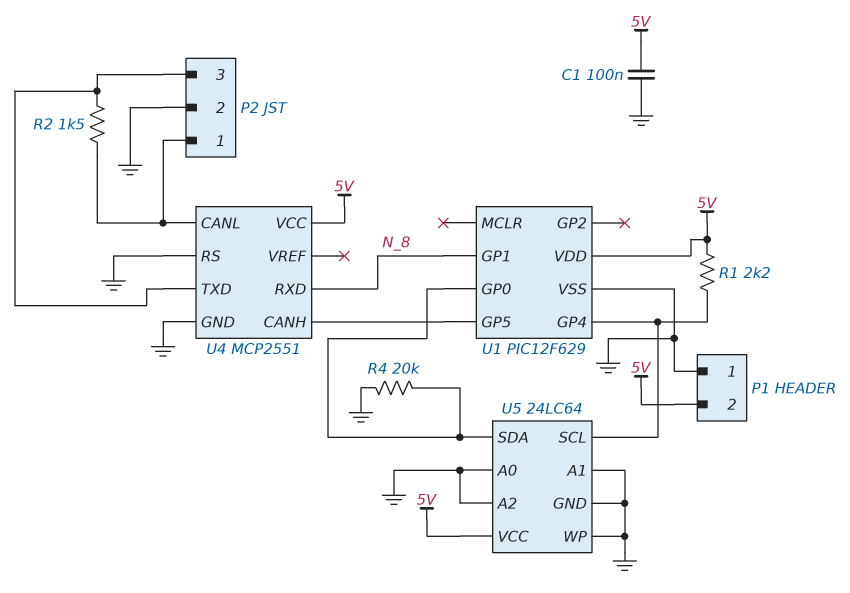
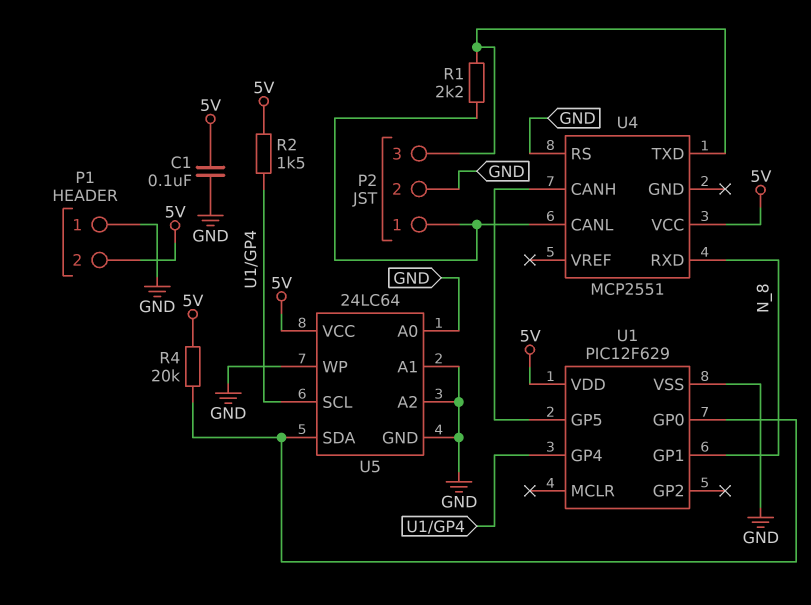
R1: 2.2k (5V, U1/GP4) -> 2.2k (P2/1, P2/3)
R2: 1.5k (P2/1, P2/3) -> 1.5k (5V, U1/GP4)
R4: 20k (GND, U1/GP0) -> 20k (5V, U1/GP0)
U4 pin GND: GND -> none

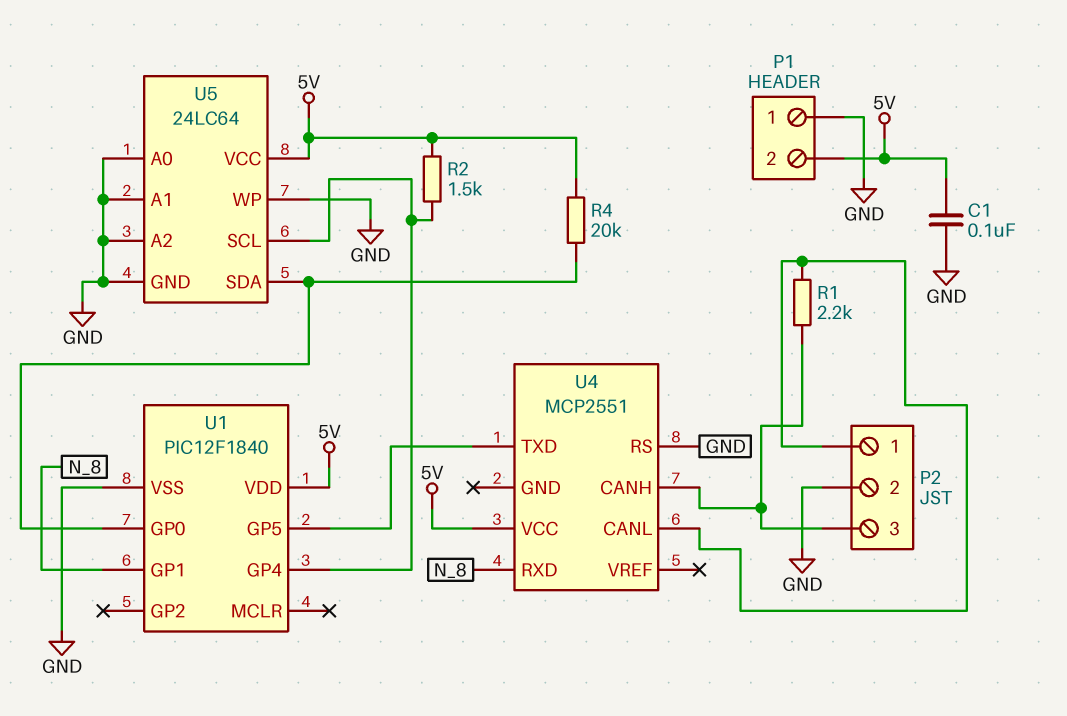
U1: PIC12F629 -> PIC12F1840
U4 pin CANH: U1/GP5 -> P2/3
U4 pin TXD: P2/3 -> U1/GP5

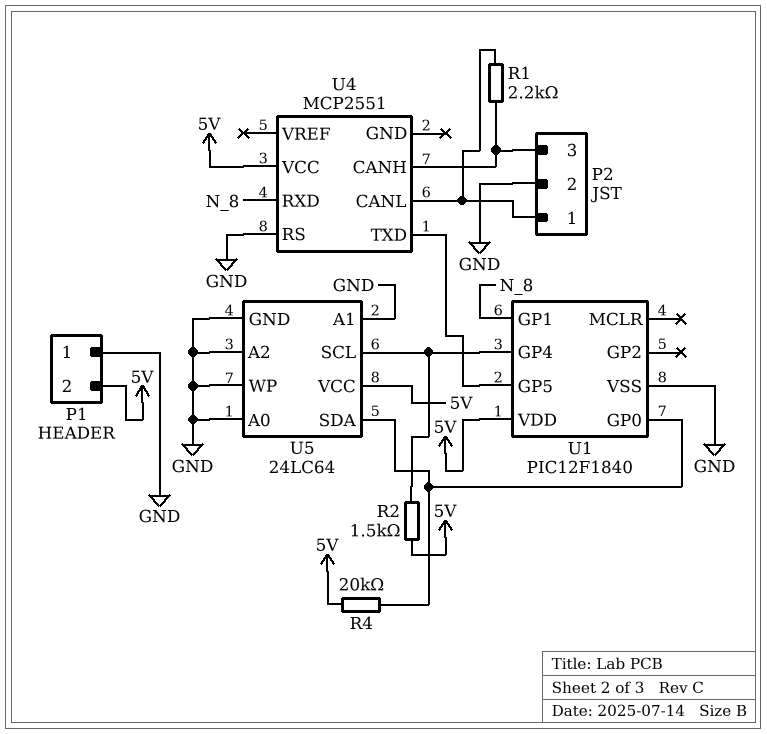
C1: 100nF (5V, GND) -> none

